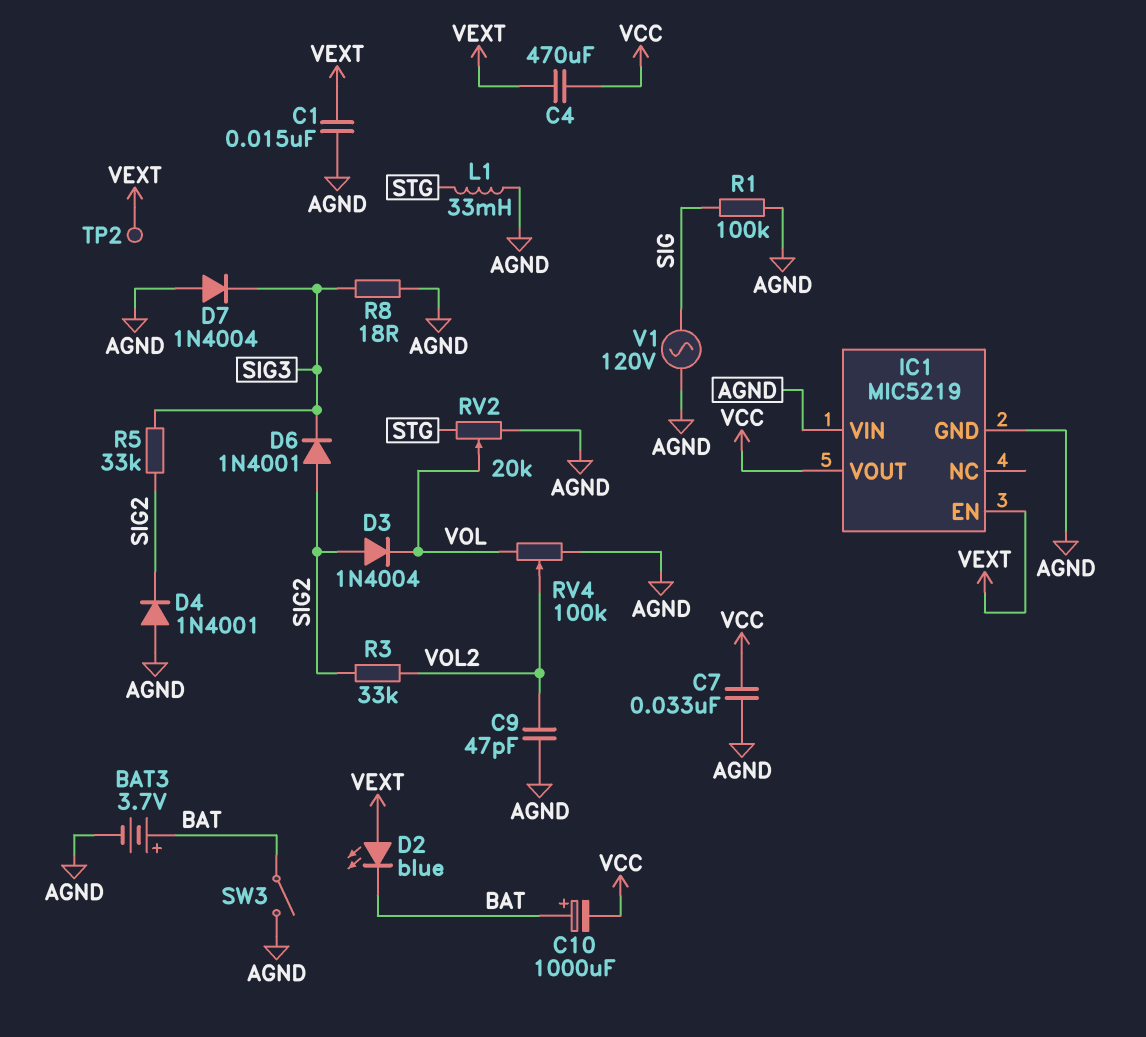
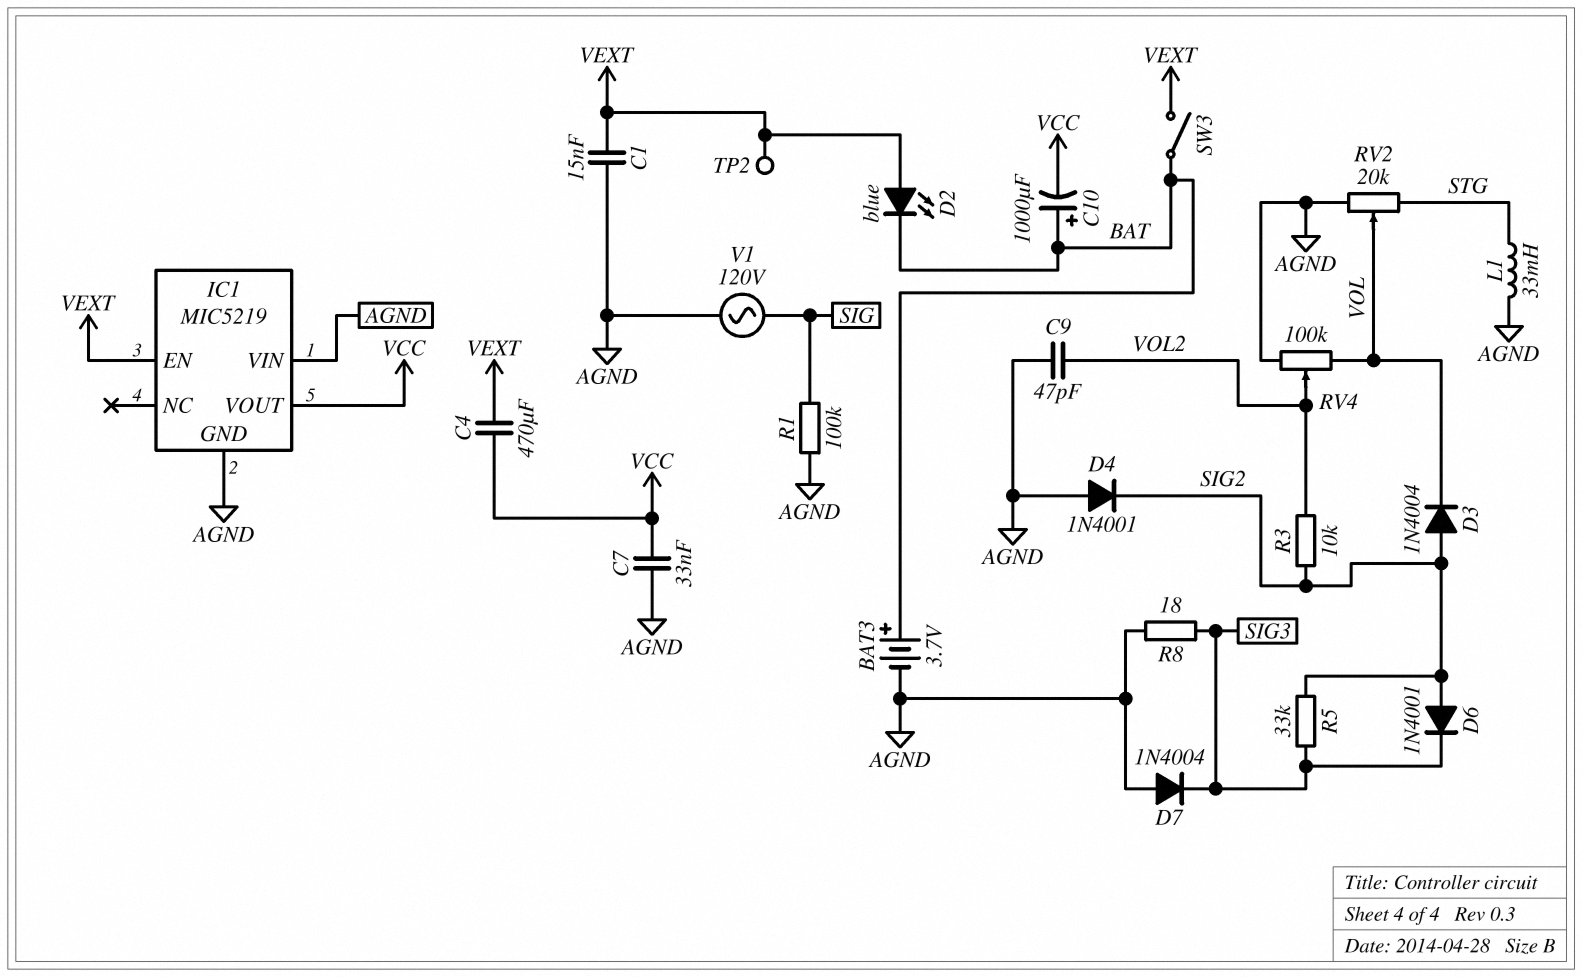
R3: 33k (SIG2, VOL2) -> 10k (SIG2, VOL2)
SW3: switch (AGND, BAT) -> switch (BAT, VEXT)

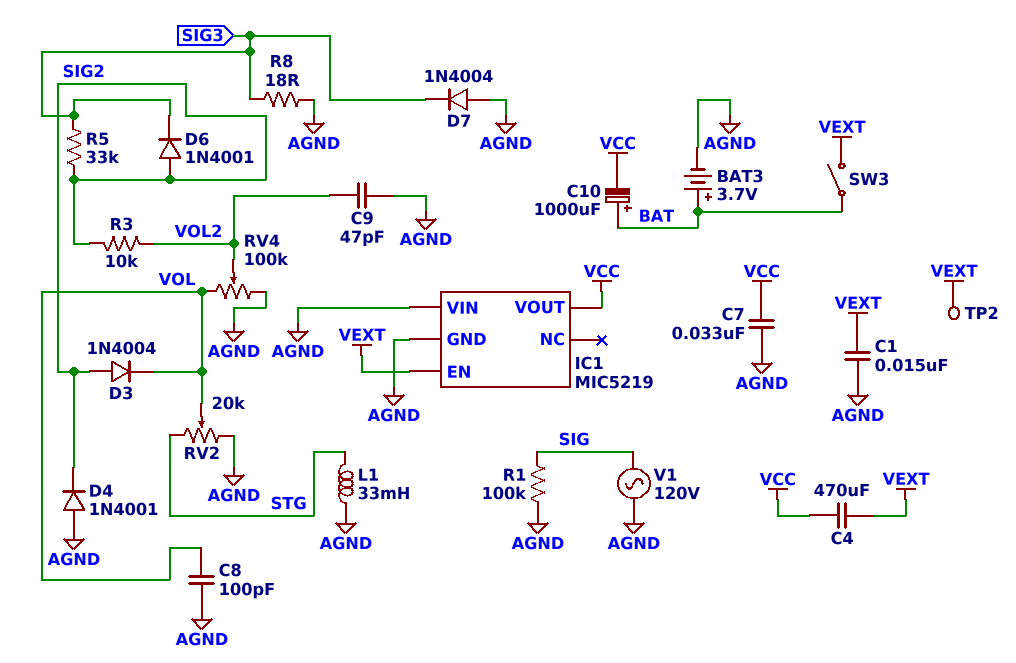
C8: none -> 100pF (AGND, VOL)
D2: LED blue (A VEXT, K BAT) -> none

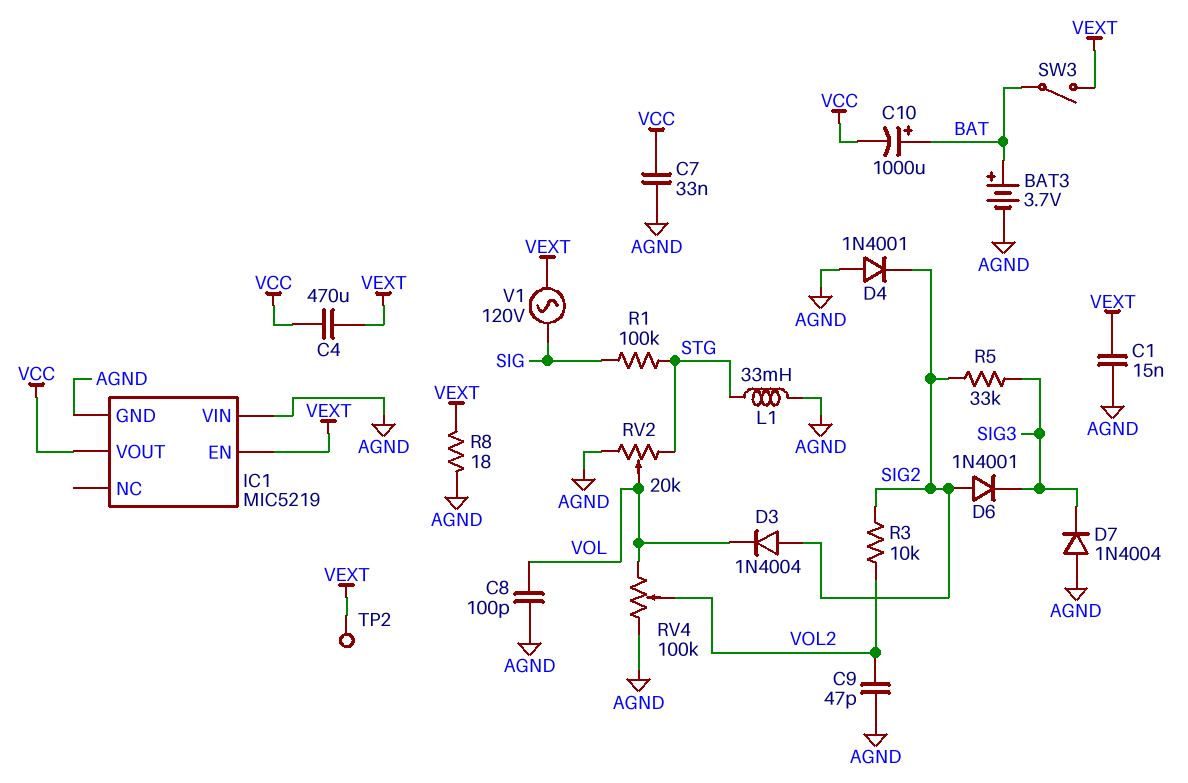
R1: 100k (AGND, SIG) -> 100k (SIG, STG)
R8: 18 (AGND, SIG3) -> 18 (AGND, VEXT)
V1: AC 120V (AGND, SIG) -> AC 120V (SIG, VEXT)

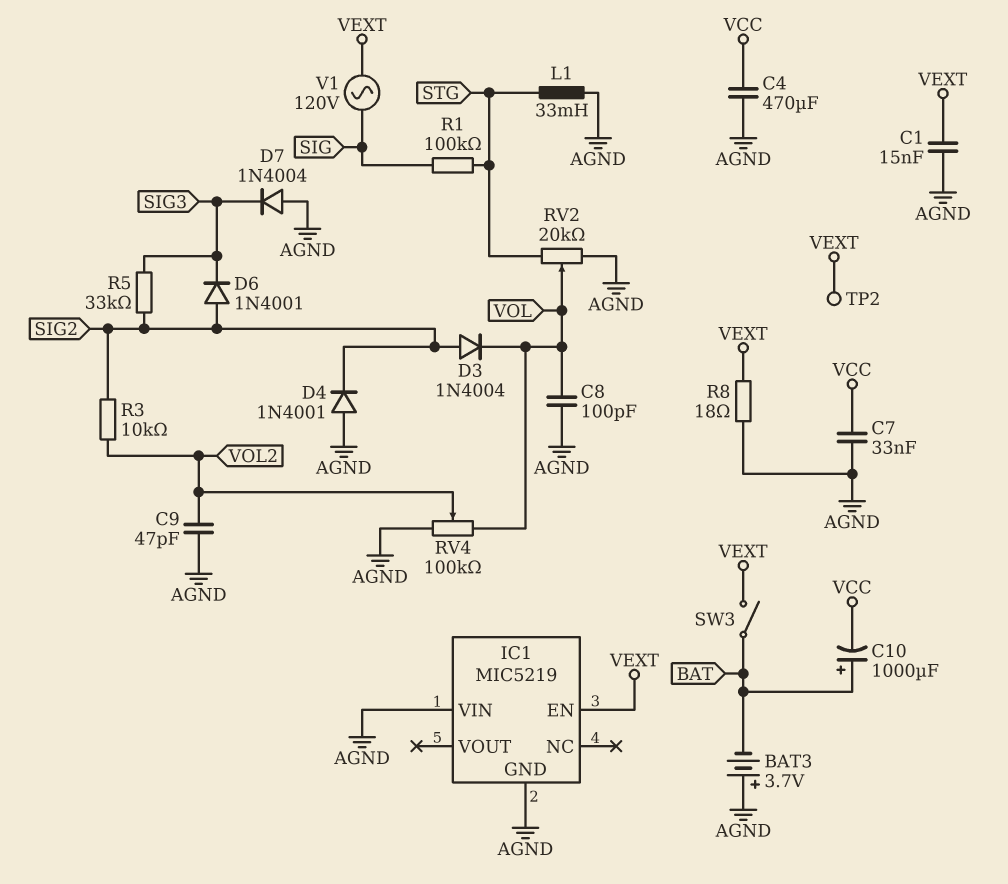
BAT3: 3.7V (plus BAT, minus AGND) -> 3.7V (plus AGND, minus BAT)
C4: 470uF (VCC, VEXT) -> 470uF (AGND, VCC)
IC1 pin VOUT: VCC -> none

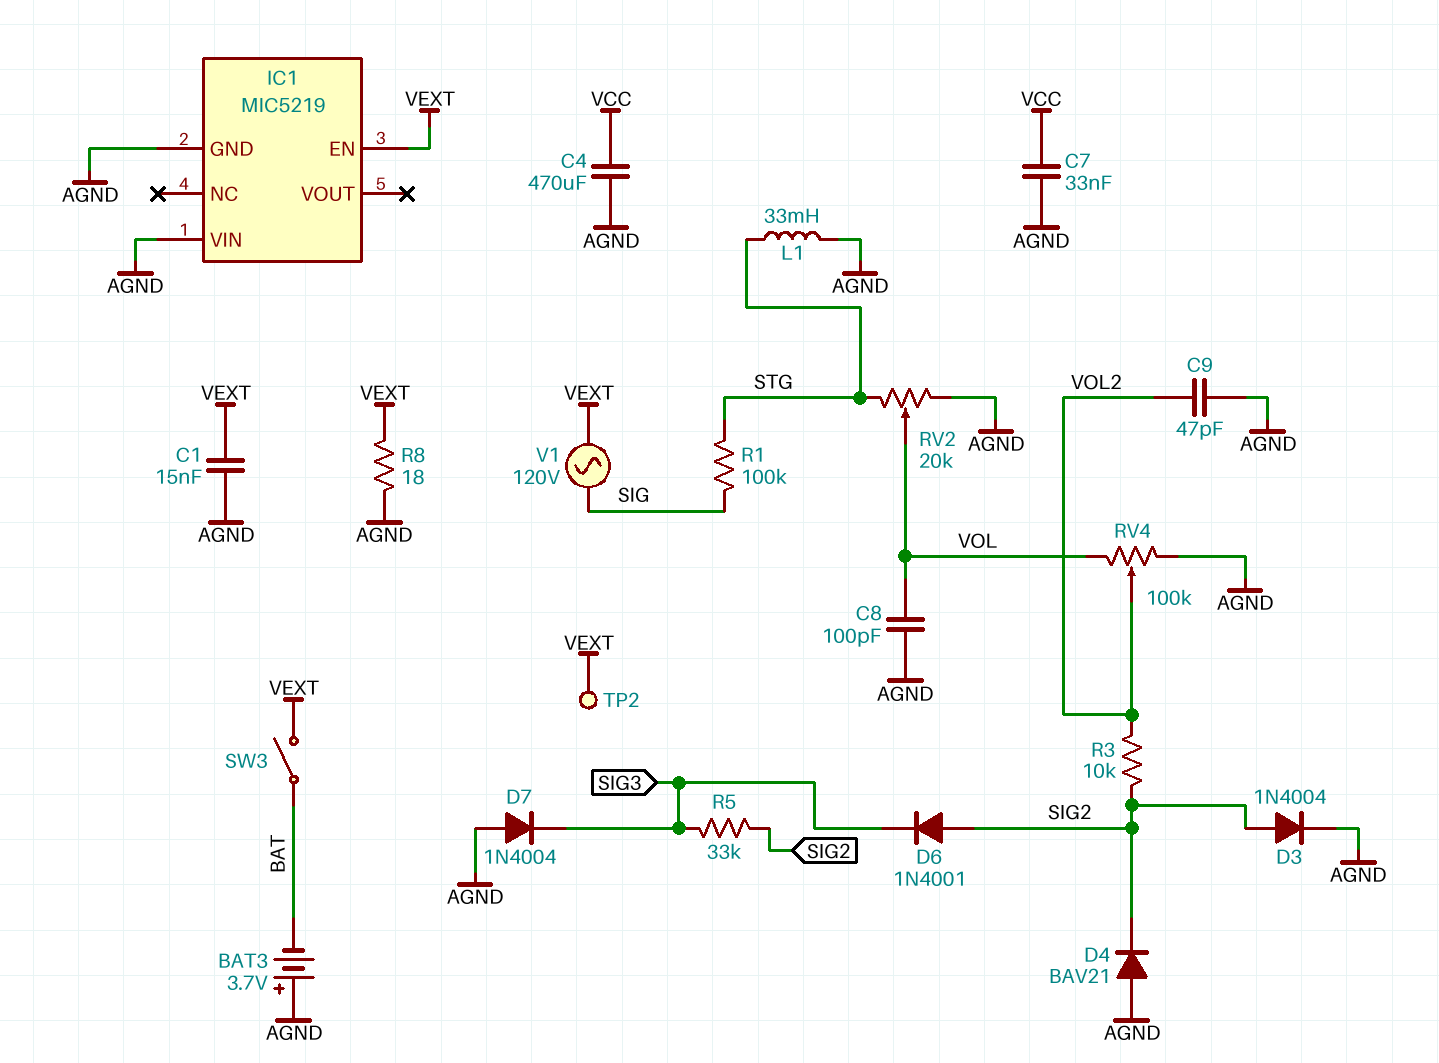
C10: 1000uF (plus BAT, minus VCC) -> none
D3: diode 1N4004 (A SIG2, K VOL) -> diode 1N4004 (A SIG2, K AGND)
D4: diode 1N4001 (A AGND, K SIG2) -> diode BAV21 (A AGND, K SIG2)

